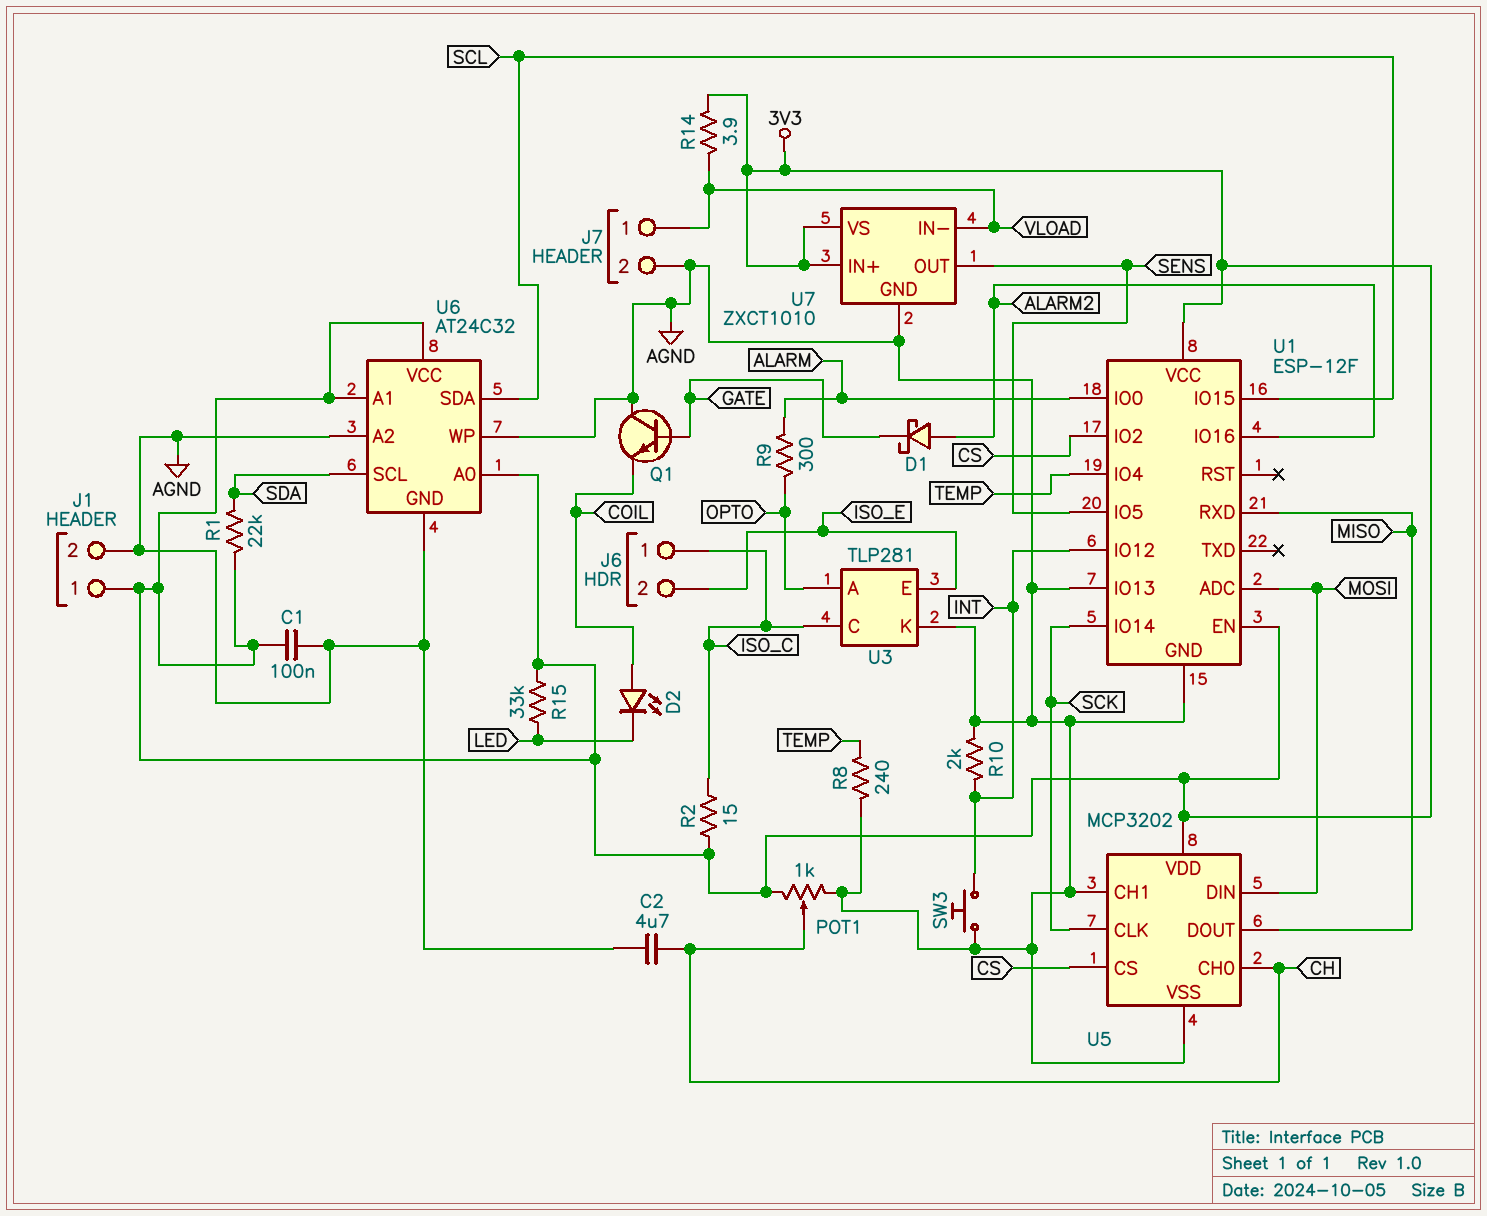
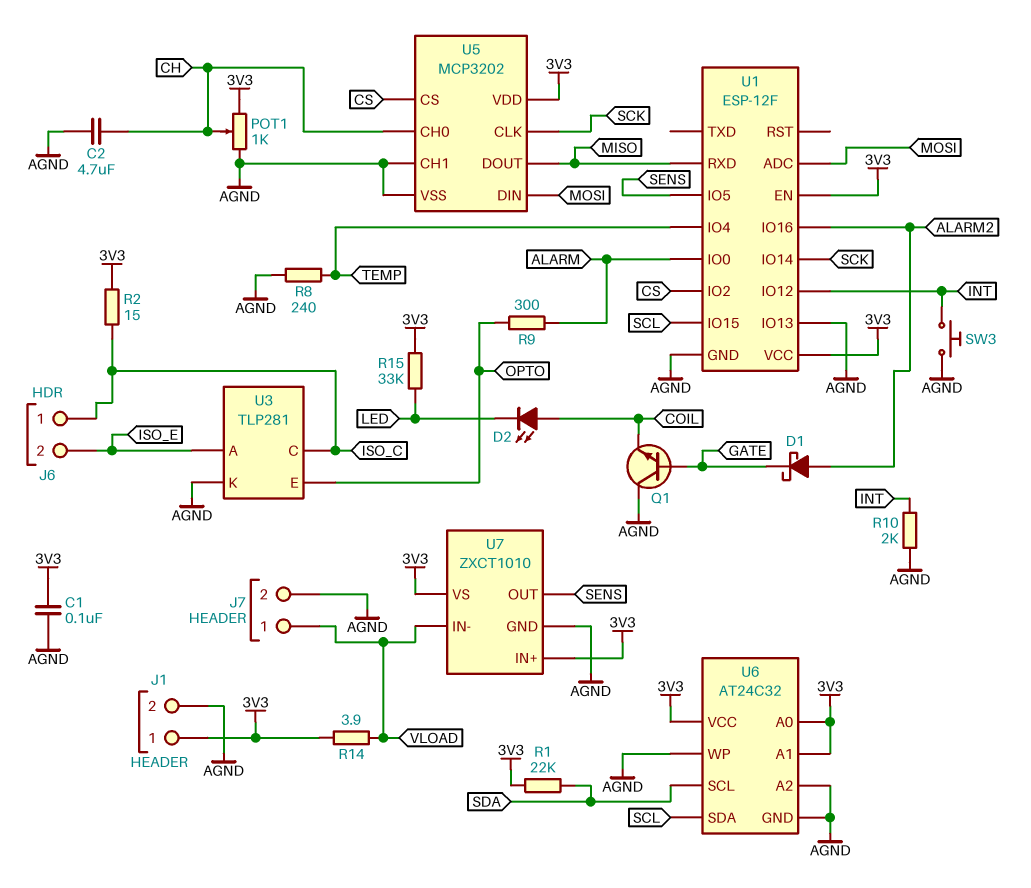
U3 pin A: OPTO -> ISO_E
U3 pin E: ISO_E -> OPTO

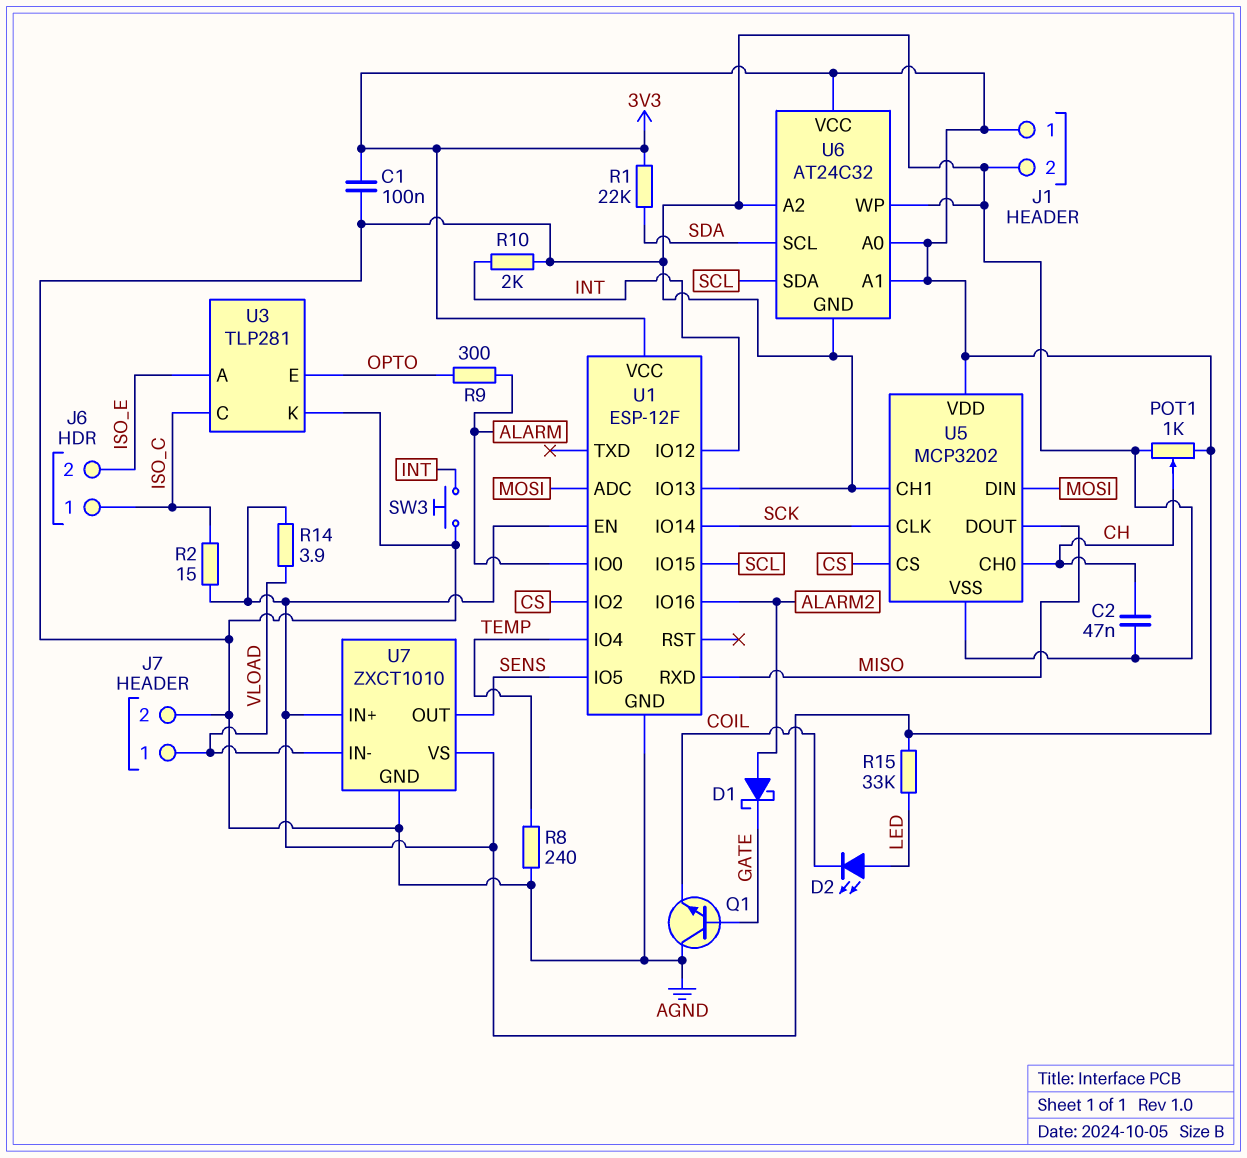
C2: 4.7uF (AGND, CH) -> 47nF (AGND, CH)
D2: LED (A COIL, K LED) -> LED (A LED, K COIL)

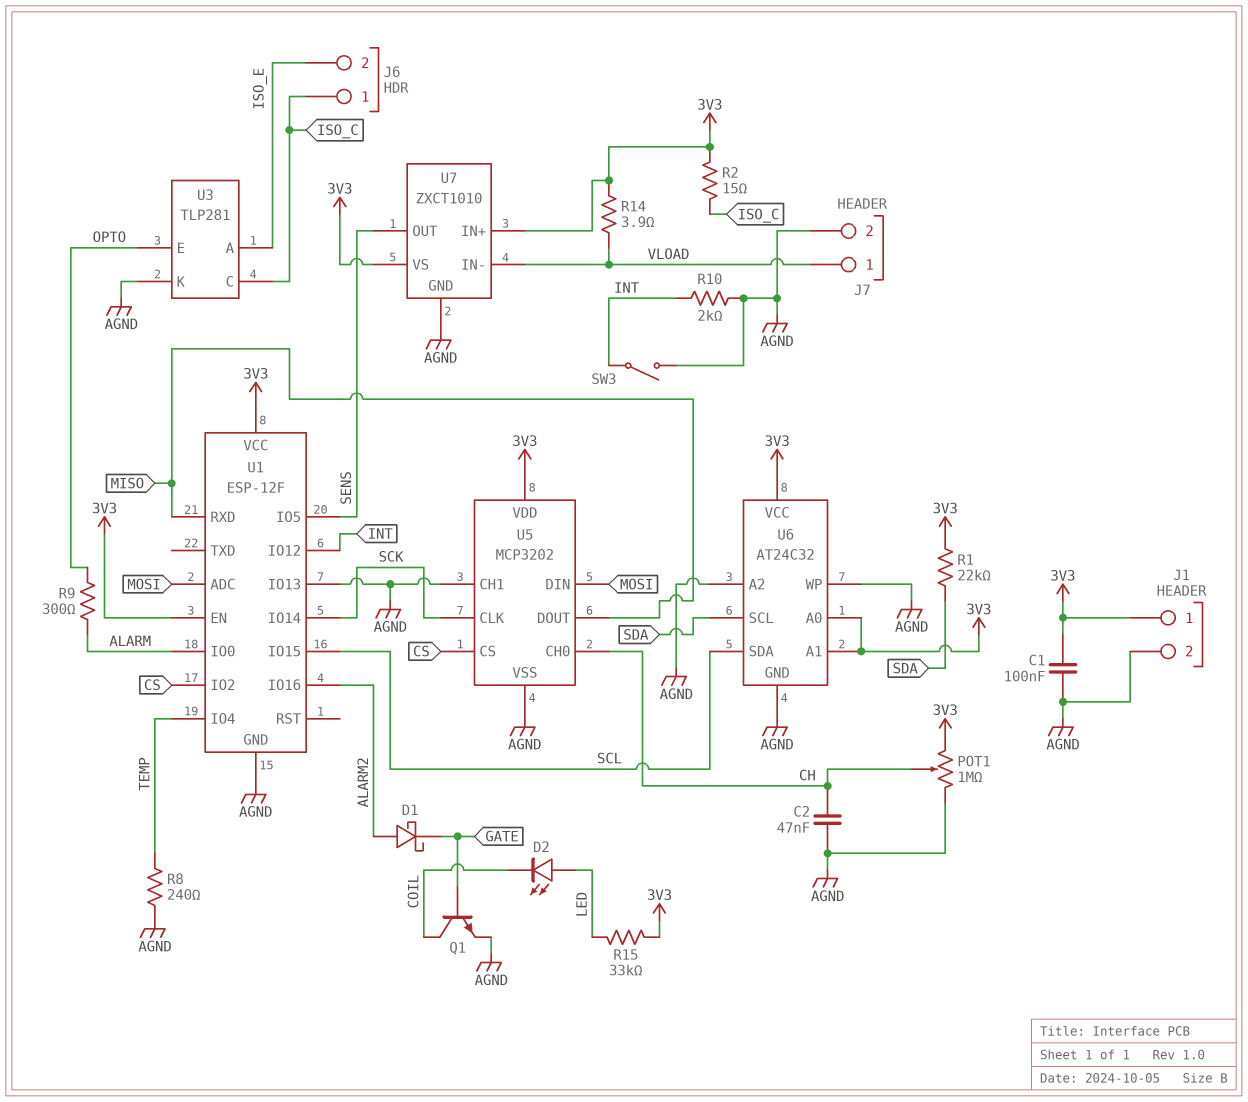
POT1: 1k (3V3, AGND, wiper CH) -> 1M (3V3, AGND, wiper CH)
Q1: NPN (B GATE, C AGND, E COIL) -> NPN (B GATE, C COIL, E AGND)
SW3: button (AGND, INT) -> switch (AGND, INT)

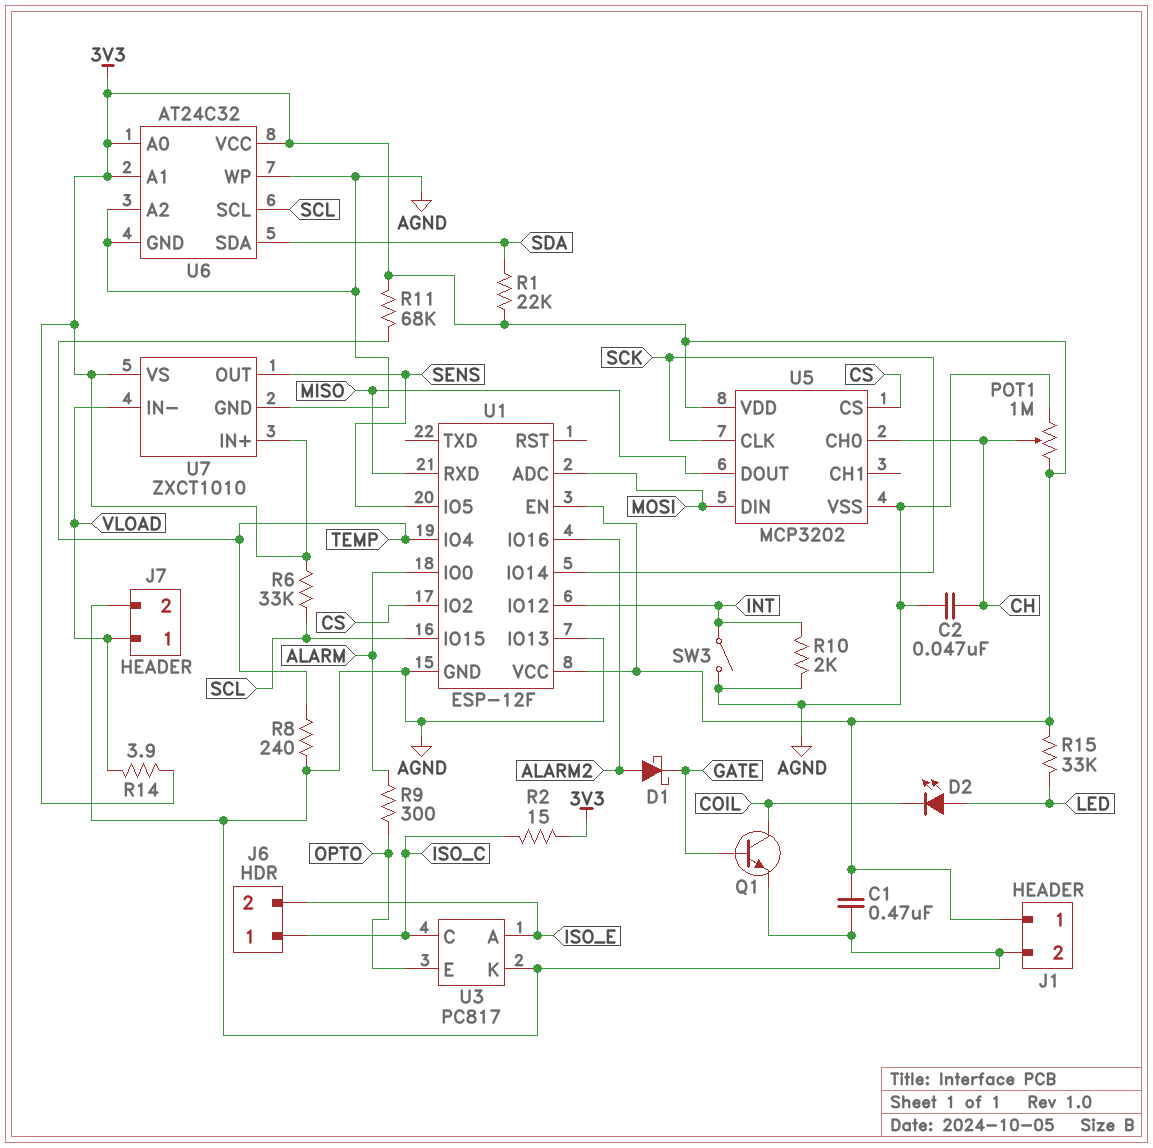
C1: 100nF (3V3, AGND) -> 470nF (3V3, AGND)
R6: none -> 33k (3V3, SCL)
R11: none -> 68k (3V3, TEMP)
U3: TLP281 -> PC817
U5 pin CH1: AGND -> none
U6 pin SCL: SDA -> SCL
U6 pin SDA: SCL -> SDA

